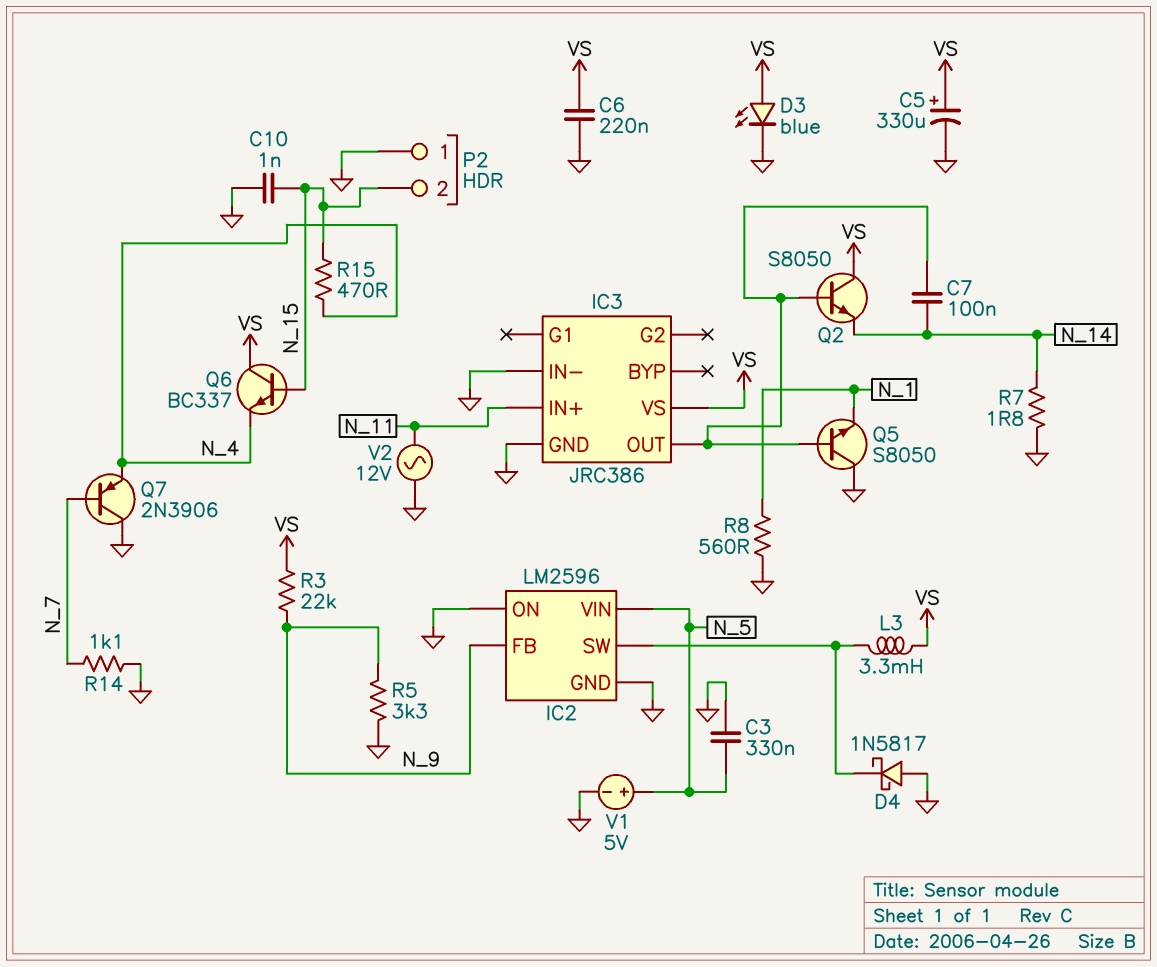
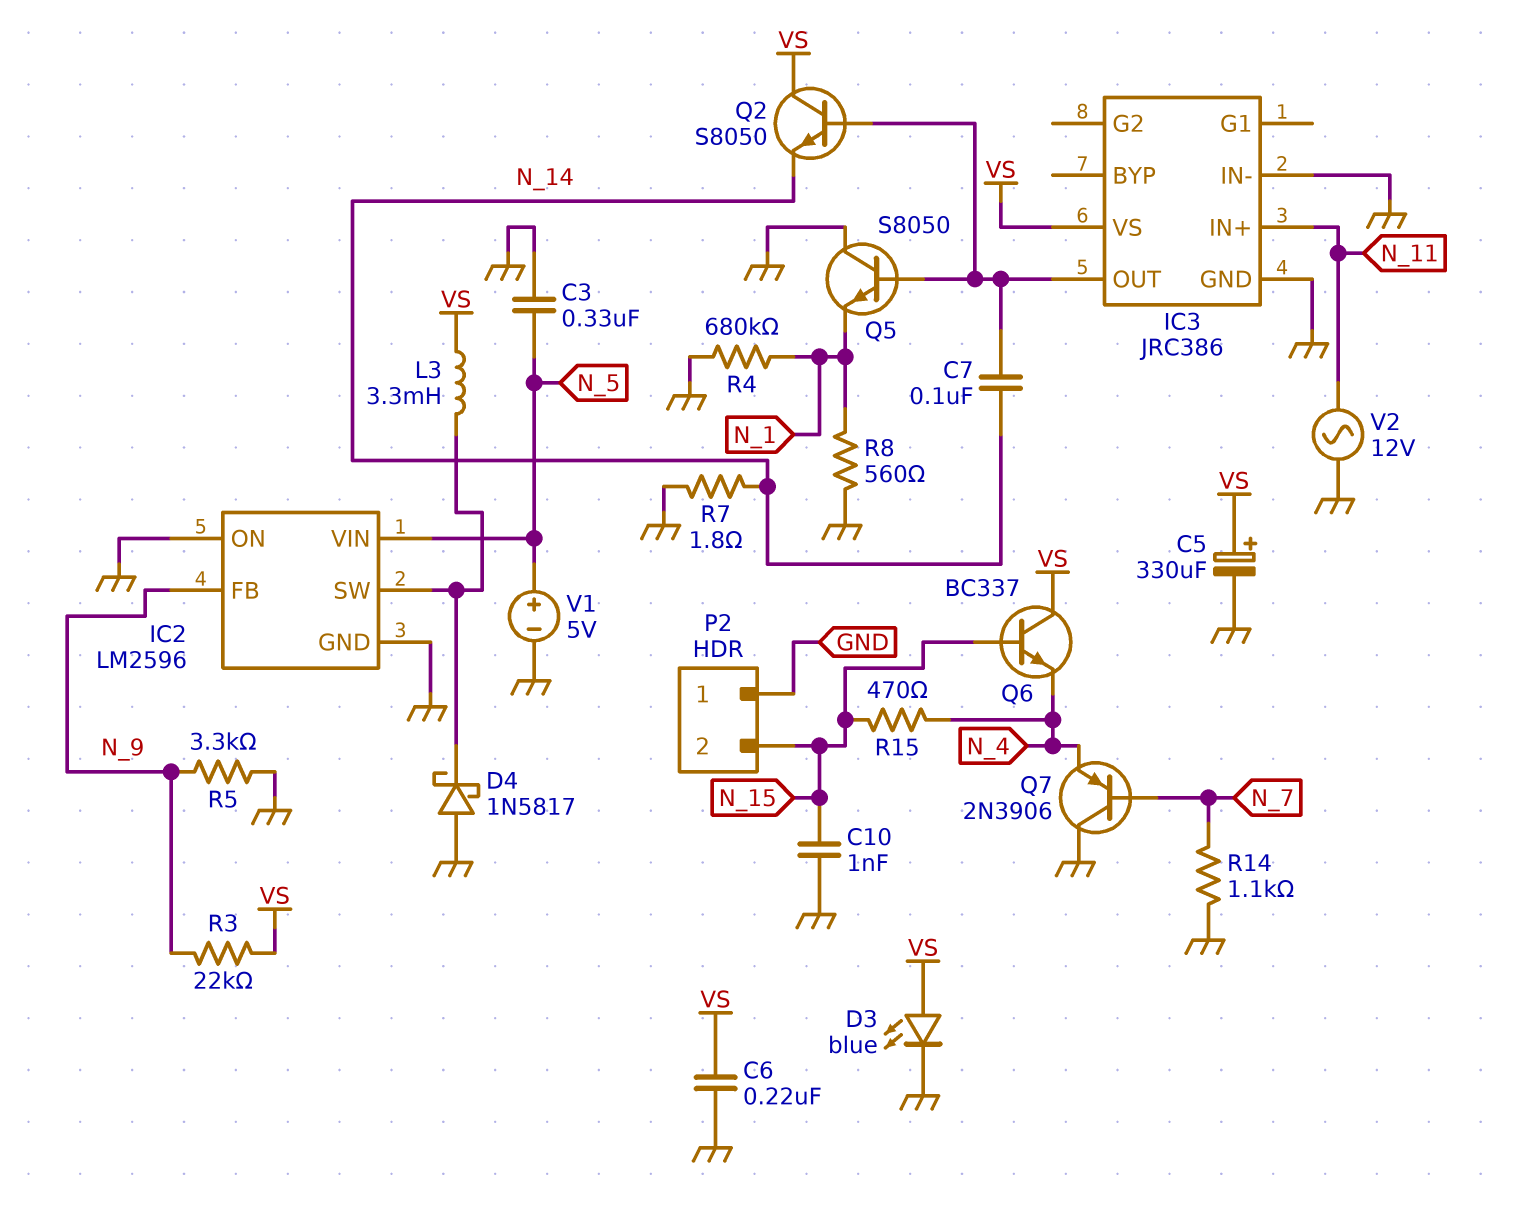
R4: none -> 680k (GND, N_1)

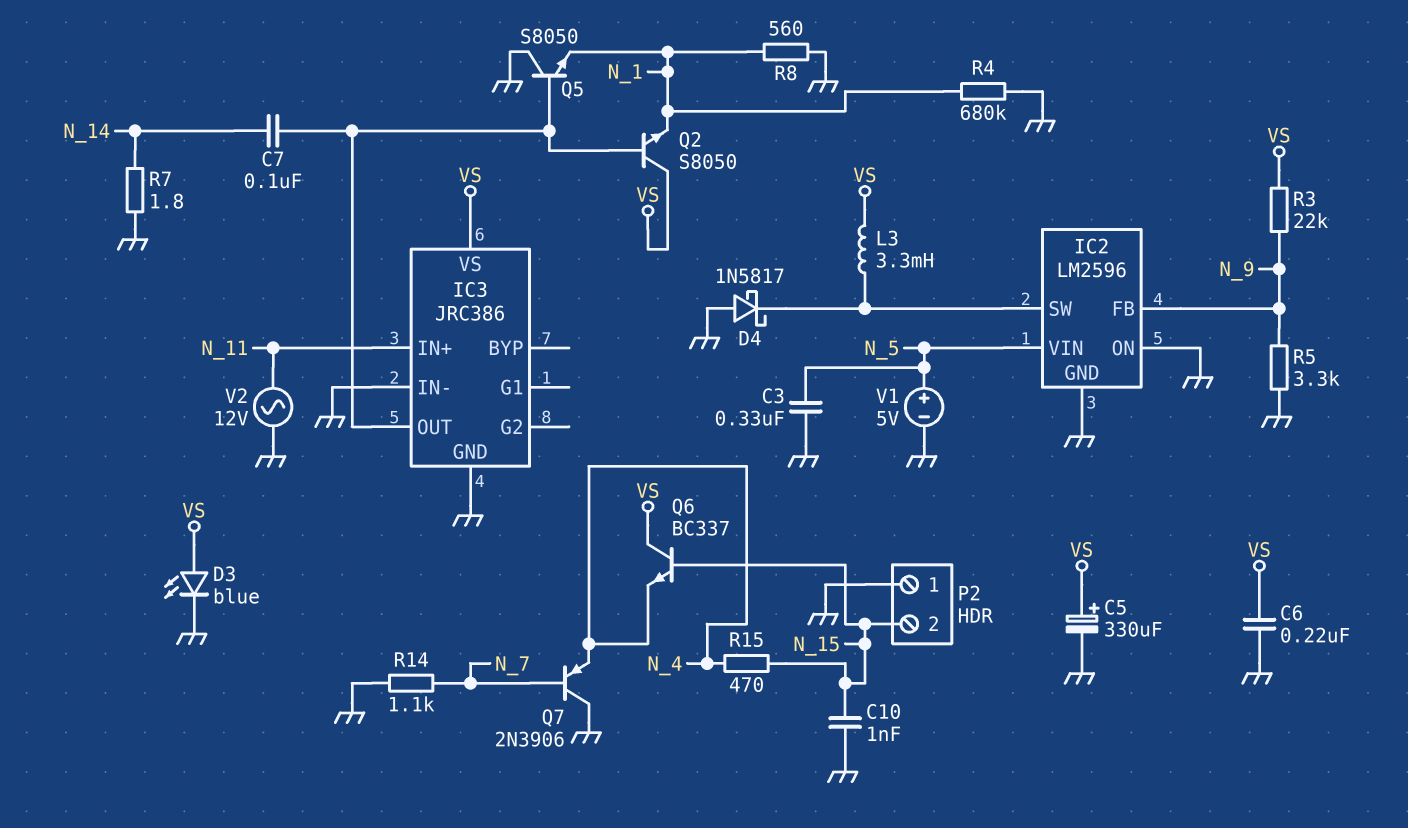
Q2: NPN S8050 (B IC3/OUT, C VS, E N_14) -> NPN S8050 (B IC3/OUT, C VS, E N_1)

